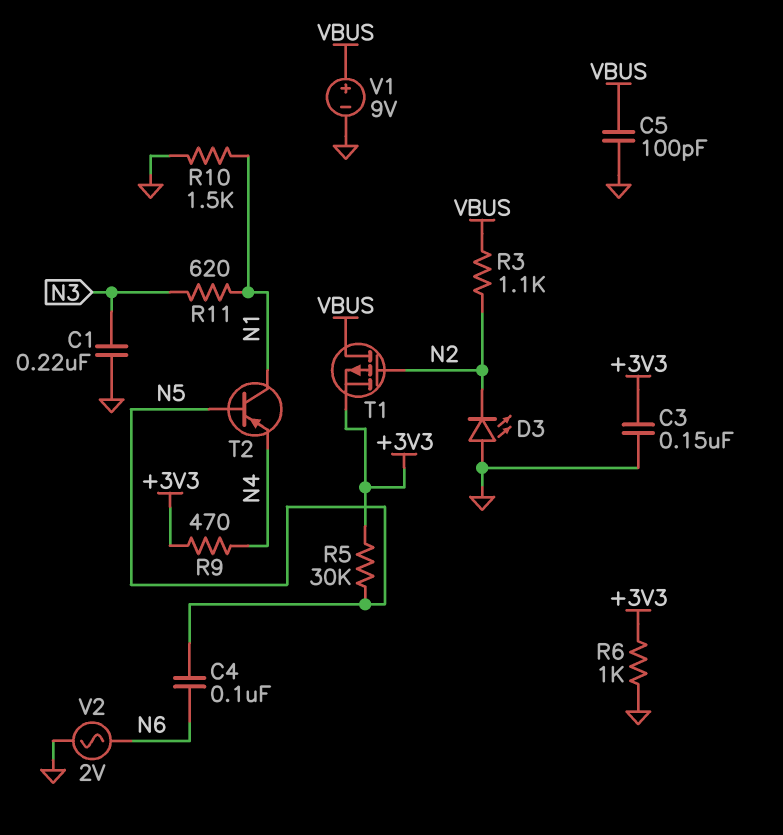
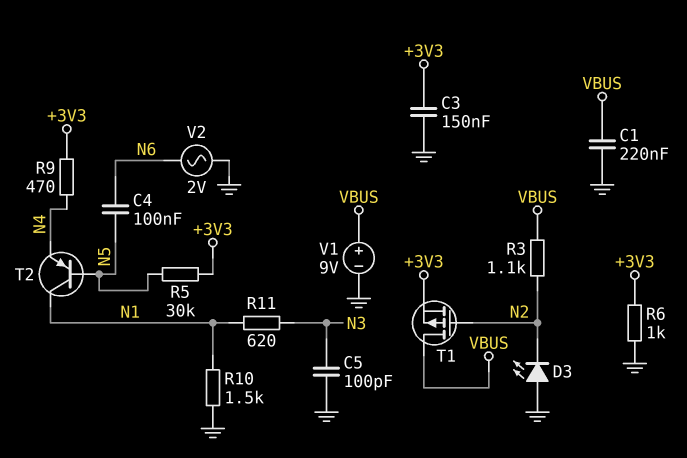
C1: 220nF (GND, N3) -> 220nF (GND, VBUS)
C5: 100pF (GND, VBUS) -> 100pF (GND, N3)

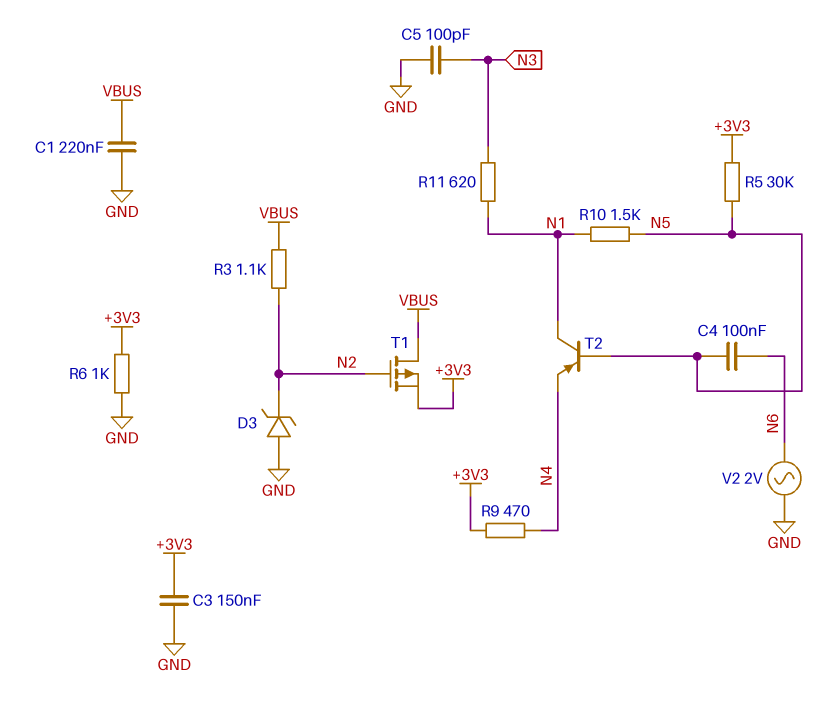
D3: LED (A GND, K N2) -> zener (A GND, K N2)
R10: 1.5k (GND, N1) -> 1.5k (N1, N5)
V1: 9V (plus VBUS, minus GND) -> none

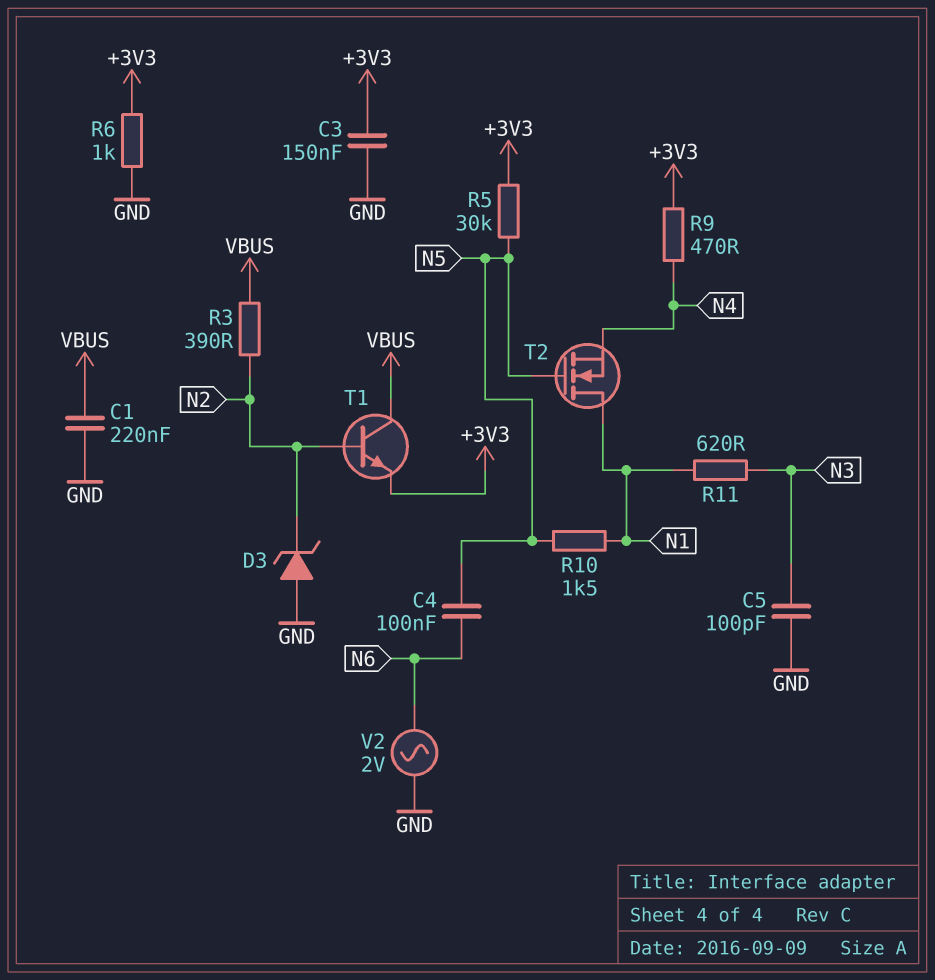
R3: 1.1k (N2, VBUS) -> 390 (N2, VBUS)
T1: PMOS (G N2, D VBUS, S +3V3) -> NPN (B N2, C VBUS, E +3V3)
T2: PNP (B N5, C N1, E N4) -> NMOS (G N5, D N1, S N4)

